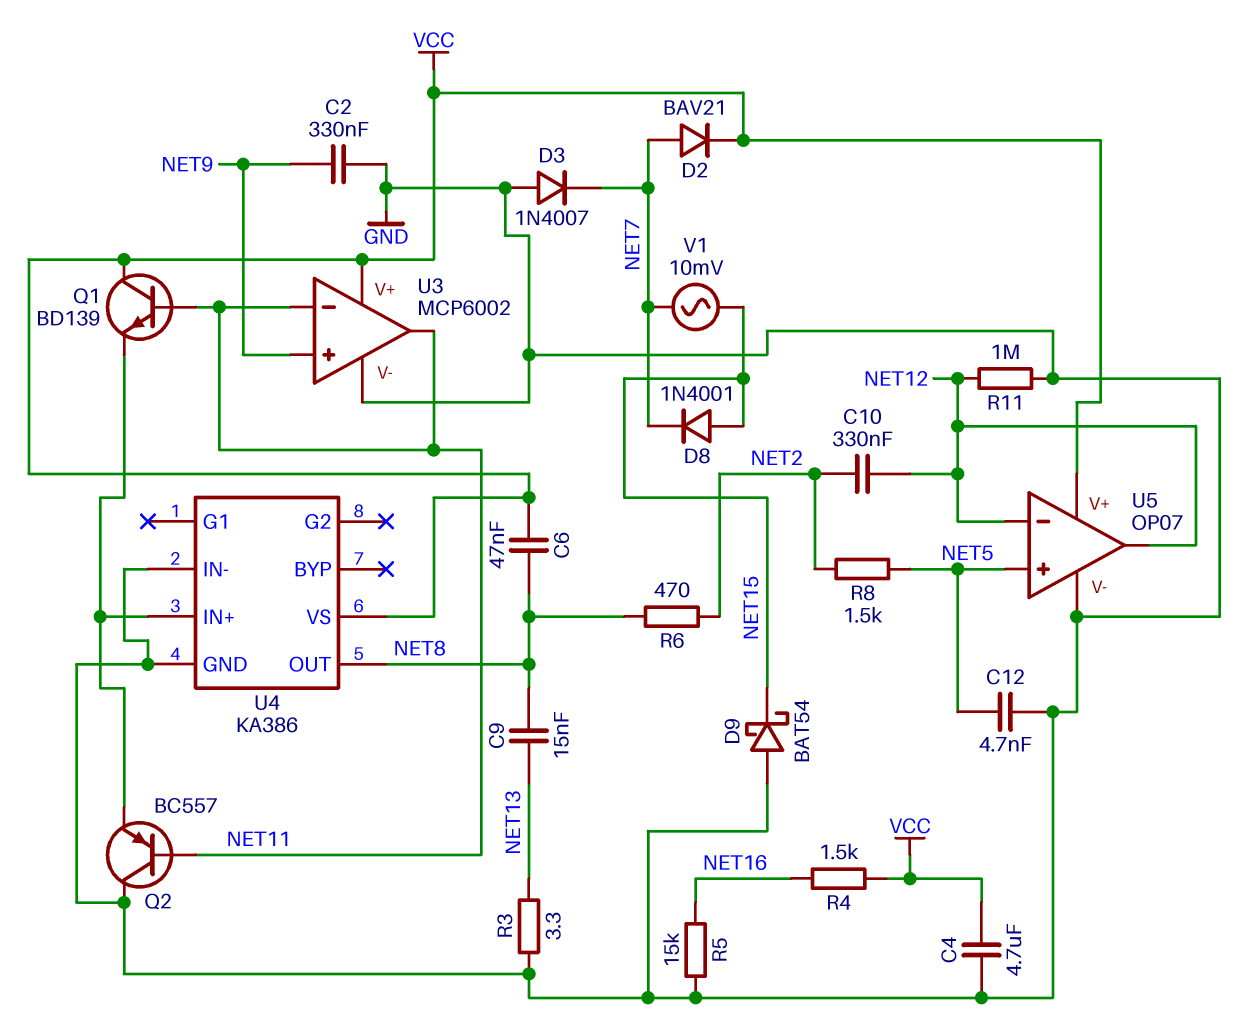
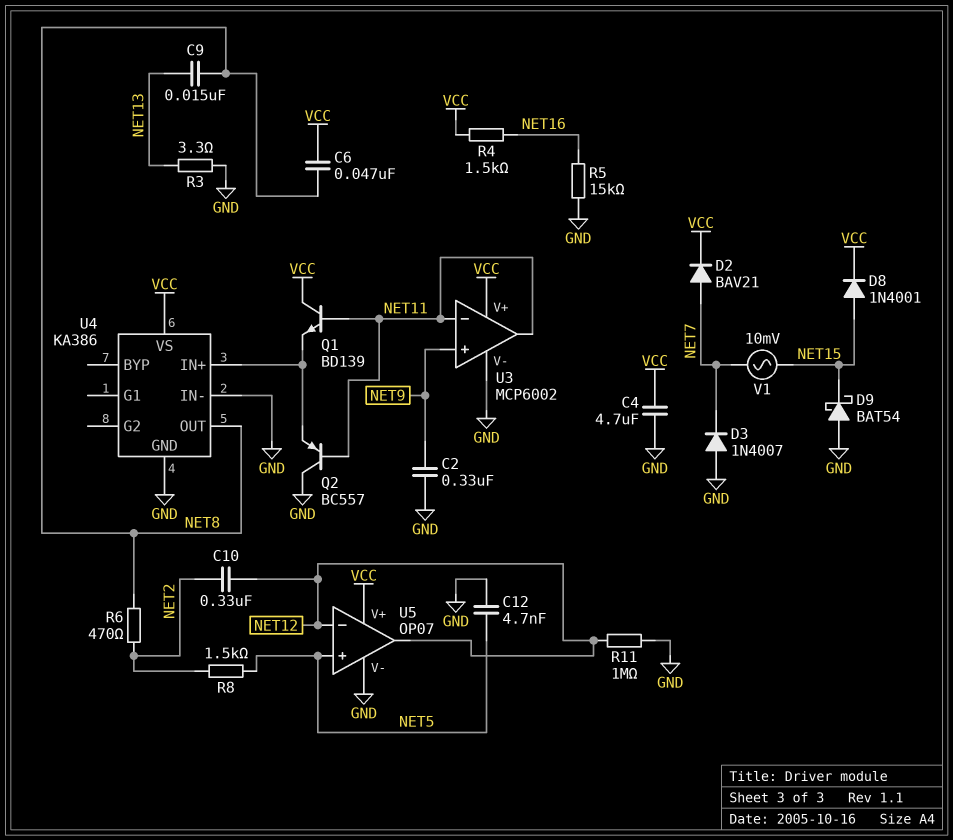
D8: diode 1N4001 (A NET15, K NET7) -> diode 1N4001 (A NET15, K VCC)

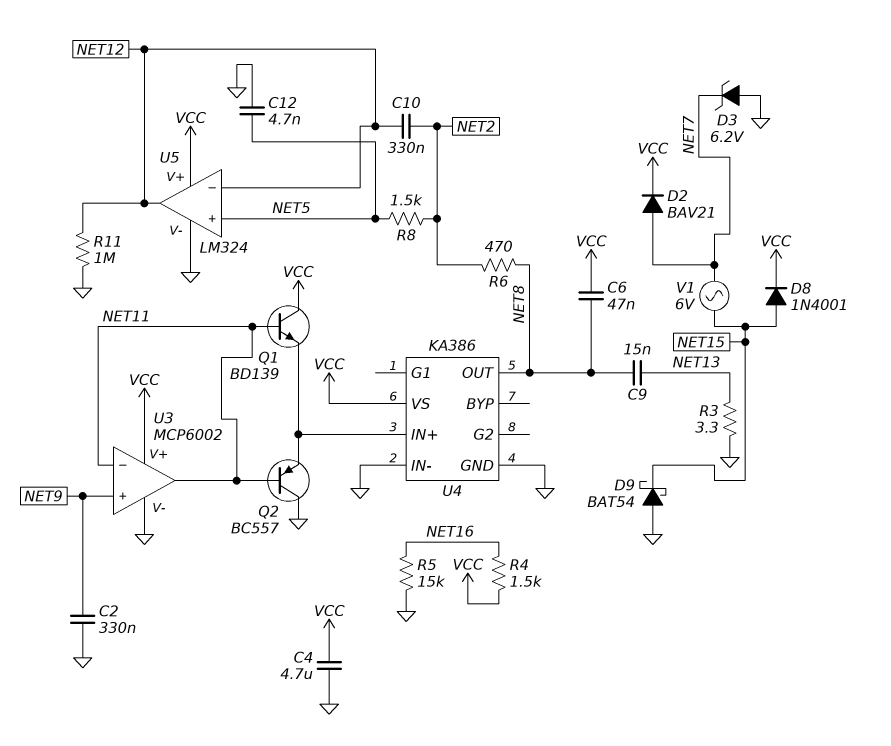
D3: diode 1N4007 (A GND, K NET7) -> zener 6.2V (A GND, K NET7)
U5: OP07 -> LM324
V1: AC 10mV (NET7, NET15) -> AC 6V (NET7, NET15)

